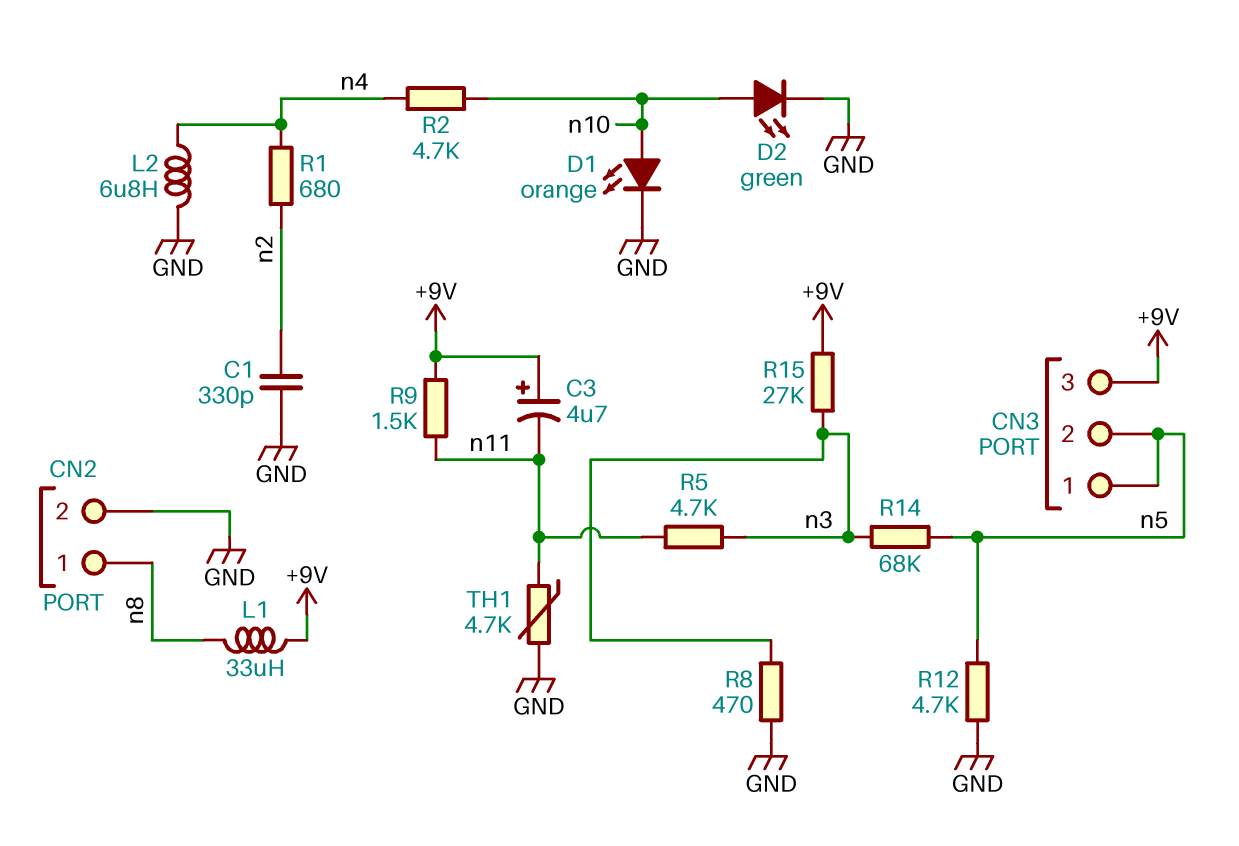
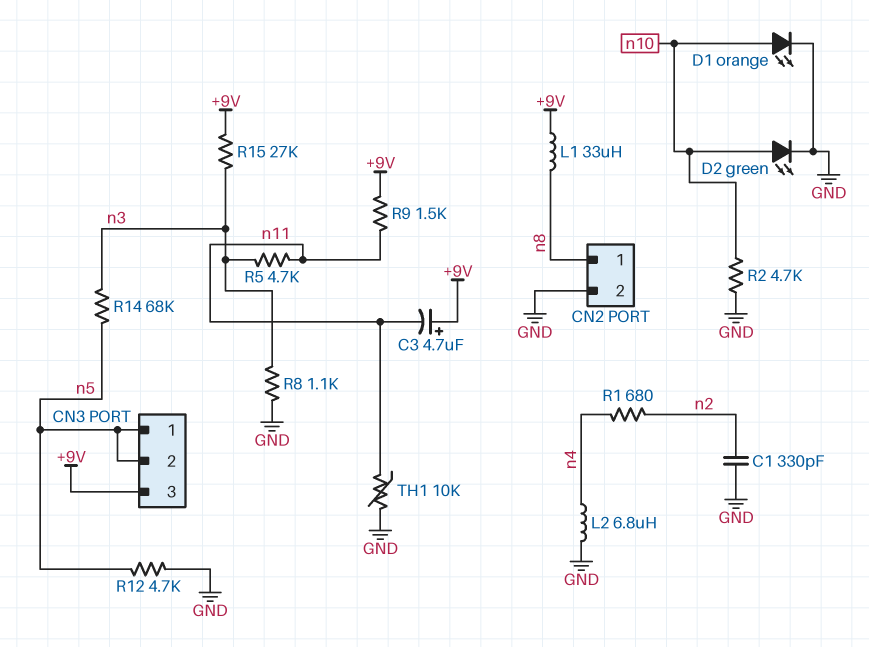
R2: 4.7k (n4, n10) -> 4.7k (GND, n10)
R8: 470 (GND, n3) -> 1.1k (GND, n3)
TH1: 4.7k (GND, n11) -> 10k (GND, n11)

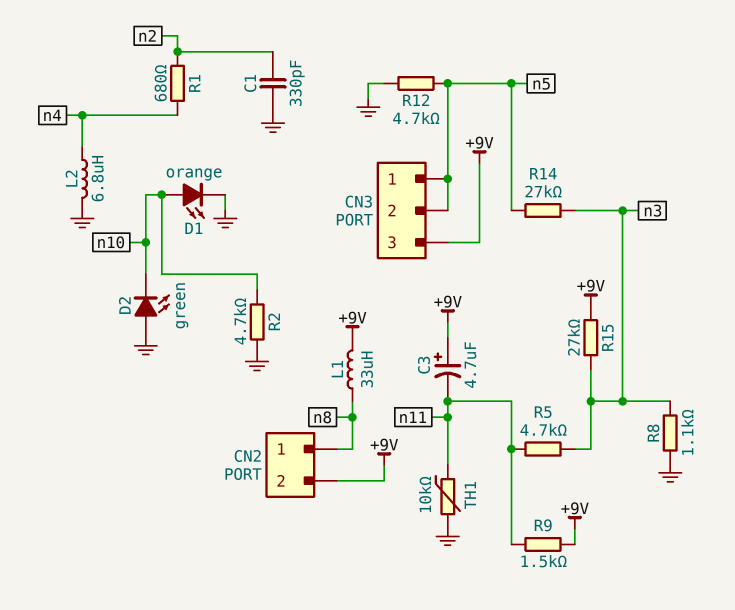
CN2 pin 2: GND -> +9V
D2: LED green (A n10, K GND) -> LED green (A GND, K n10)
R14: 68k (n3, n5) -> 27k (n3, n5)

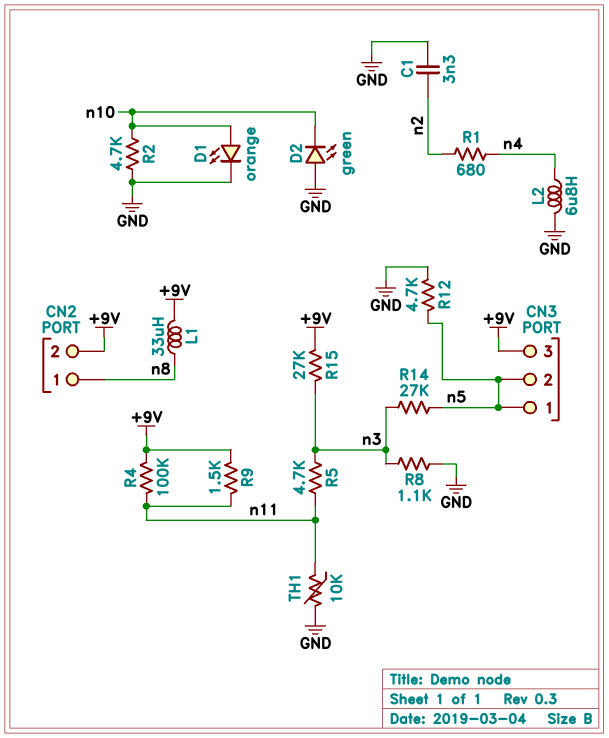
C1: 330pF (GND, n2) -> 3.3nF (GND, n2)
C3: 4.7uF (plus +9V, minus n11) -> none
R4: none -> 100k (+9V, n11)

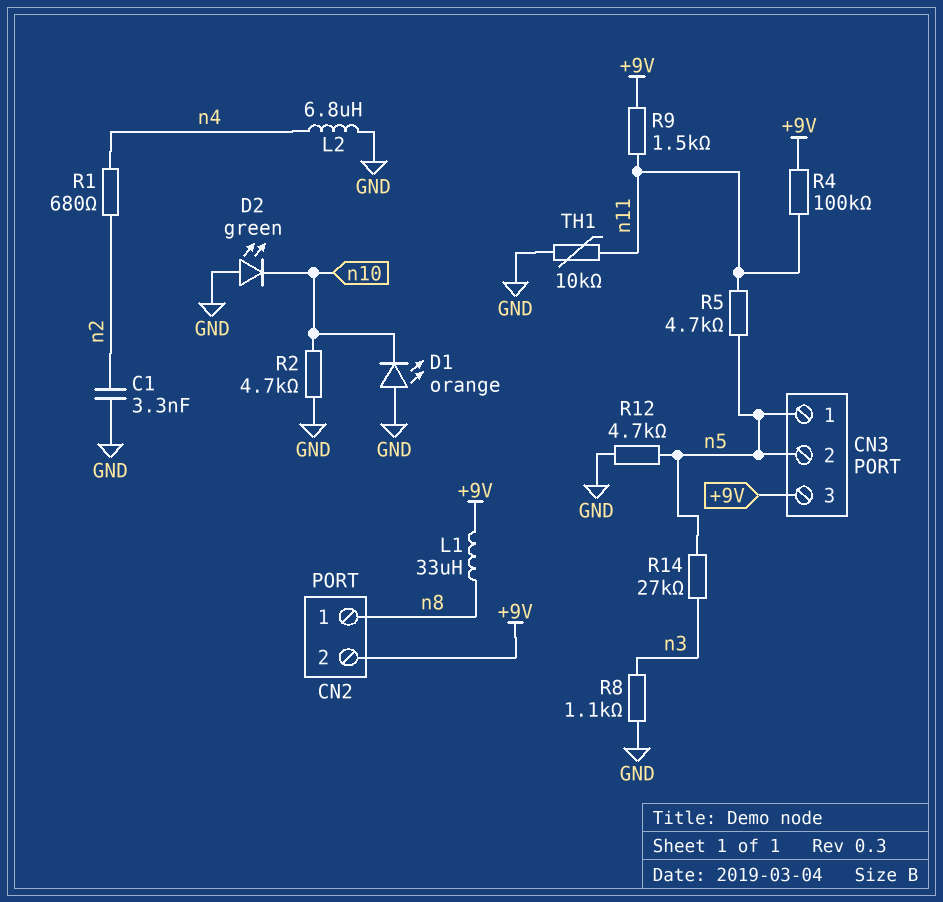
D1: LED orange (A n10, K GND) -> LED orange (A GND, K n10)
R5: 4.7k (n3, n11) -> 4.7k (n5, n11)
R15: 27k (+9V, n3) -> none

